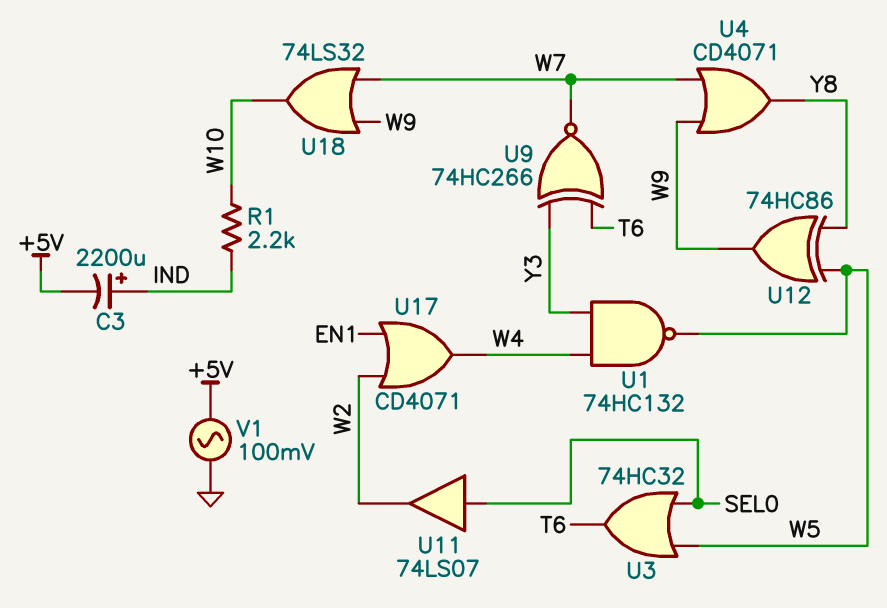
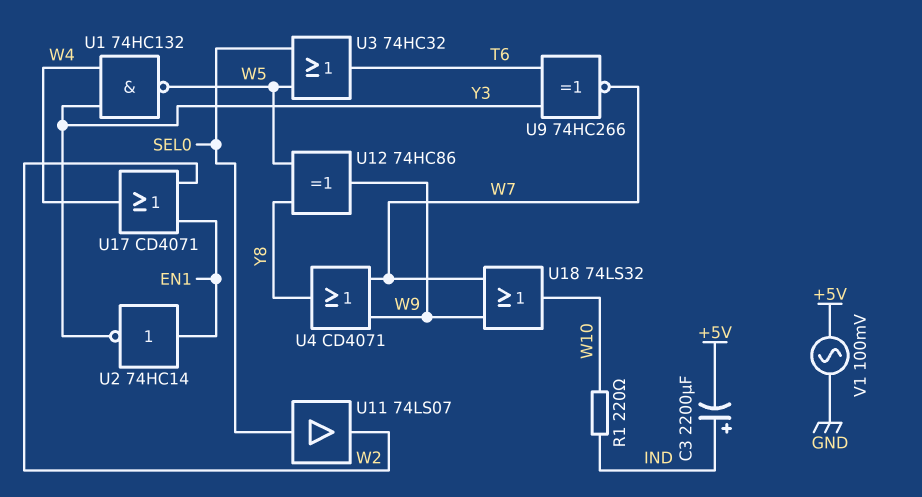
R1: 2.2k (IND, W10) -> 220 (IND, W10)
U2: none -> NOT 74HC14 (in EN1, out Y3)

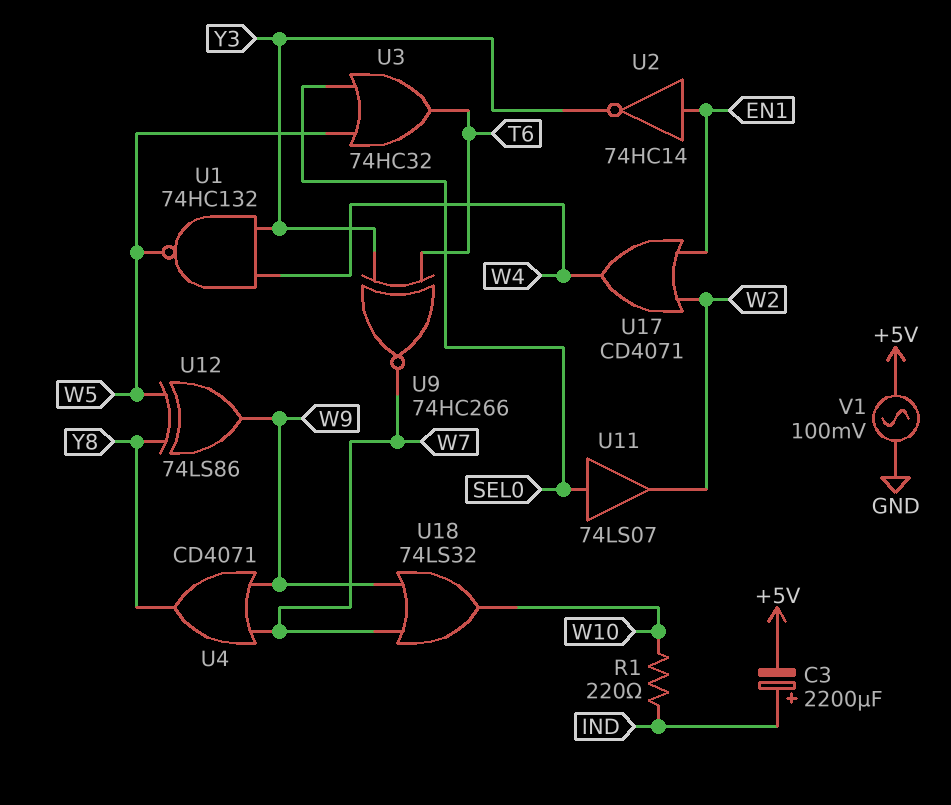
U12: XOR 74HC86 (in W5, in Y8, out W9) -> XOR 74LS86 (in W5, in Y8, out W9)

